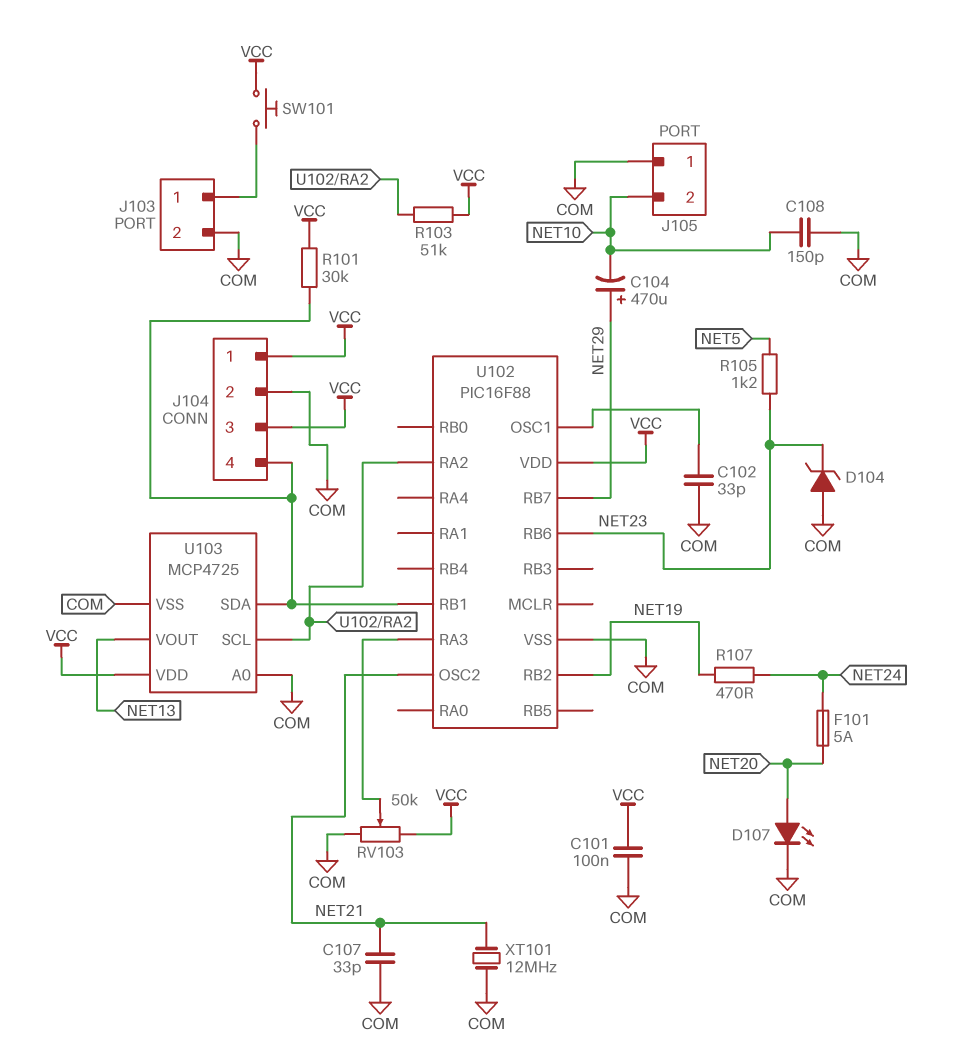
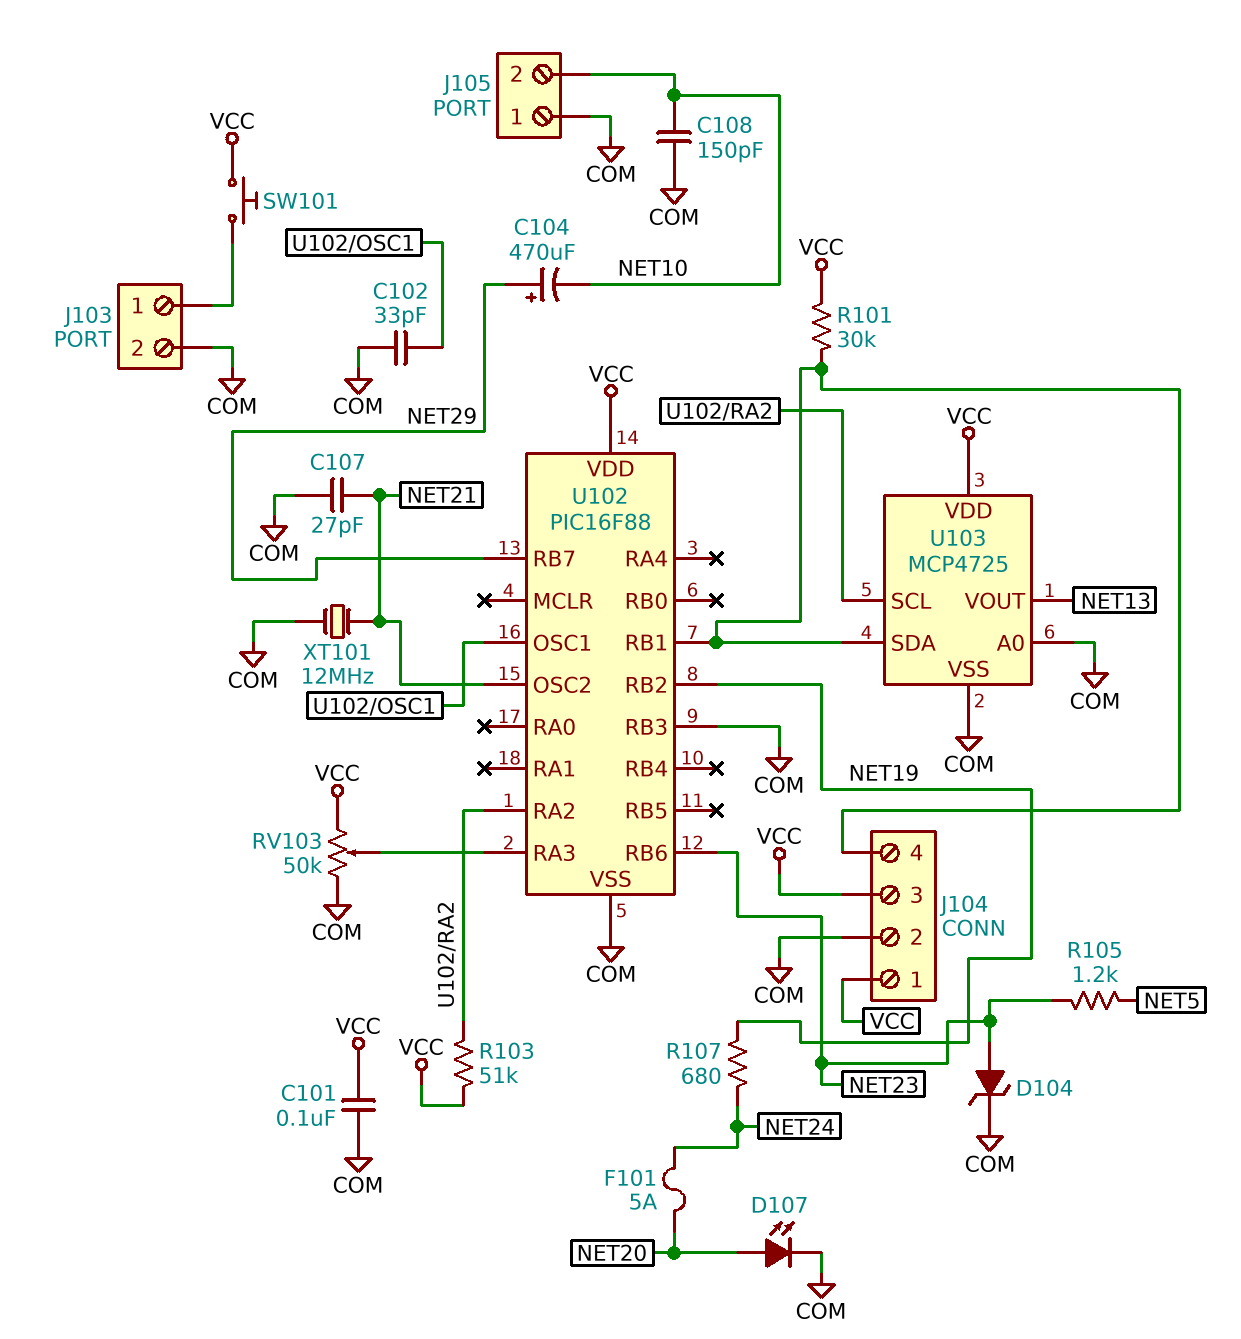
C107: 33pF (COM, NET21) -> 27pF (COM, NET21)
D104: zener (A COM, K NET23) -> zener (A NET23, K COM)
R107: 470 (NET19, NET24) -> 680 (NET19, NET24)
U102 pin RB3: none -> COM

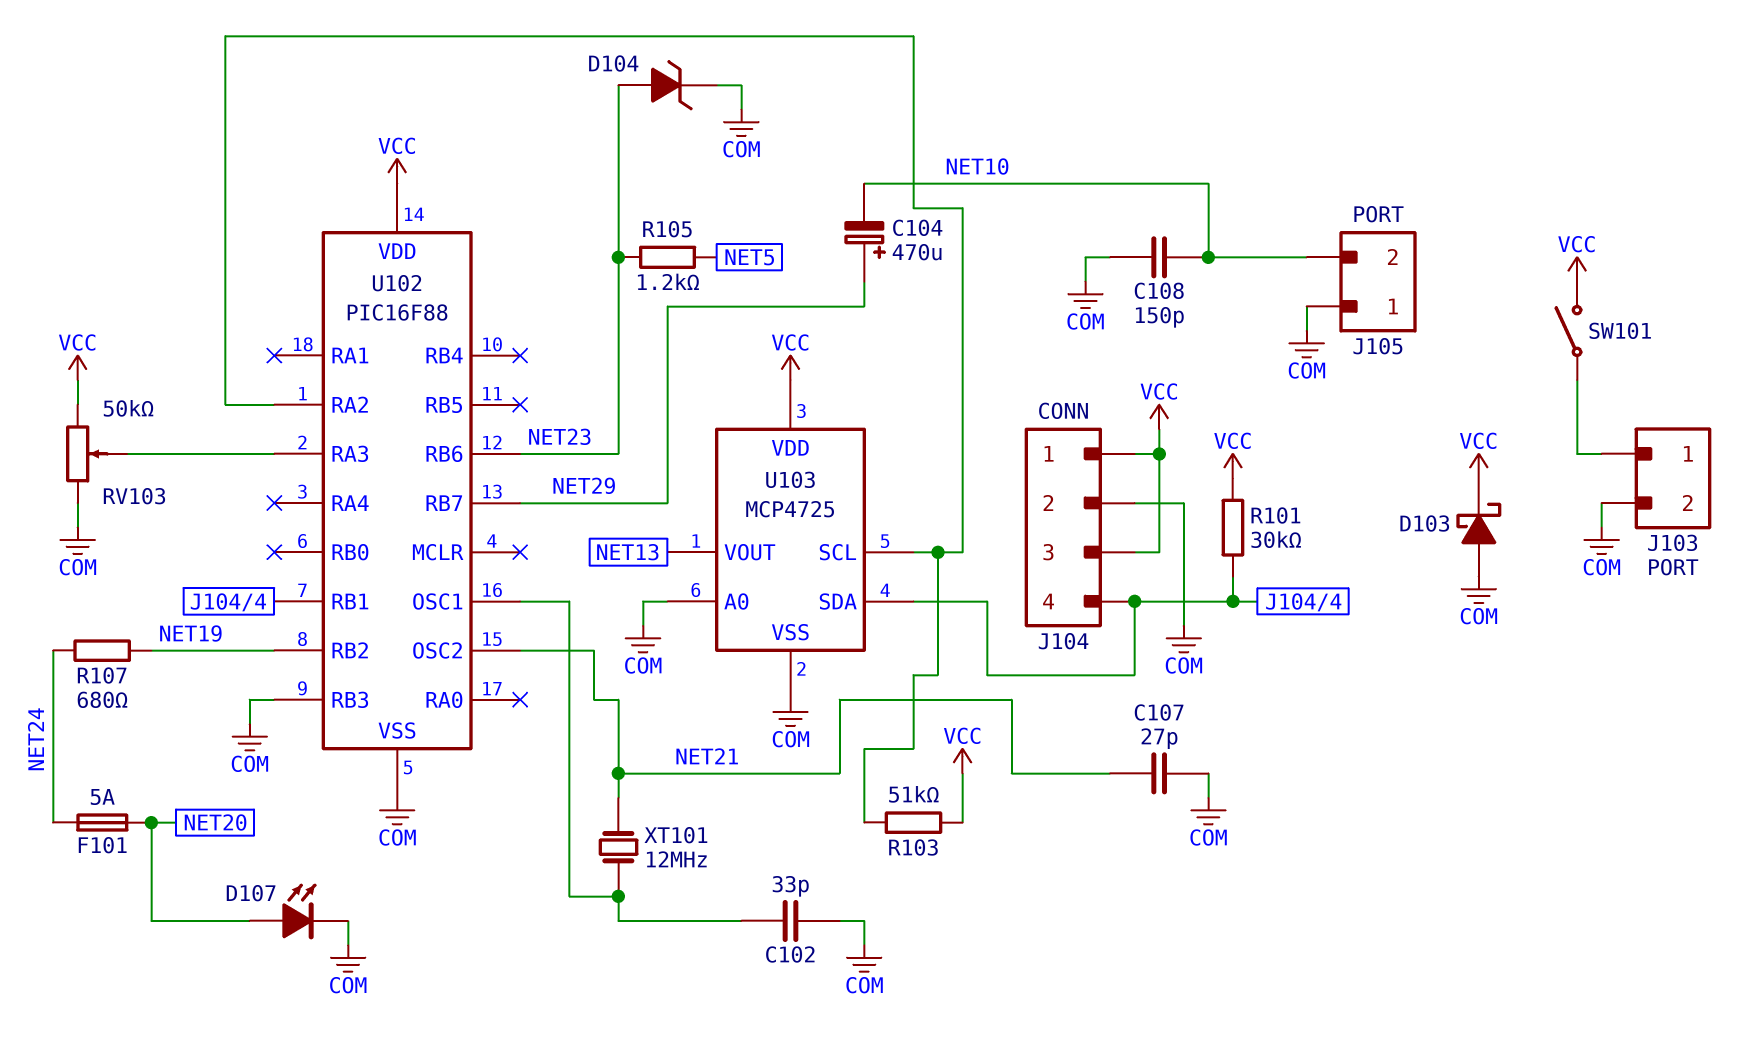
C101: 100nF (COM, VCC) -> none
D103: none -> schottky (A COM, K VCC)
SW101: button (J103/1, VCC) -> switch (J103/1, VCC)
XT101: 12MHz (COM, NET21) -> 12MHz (NET21, U102/OSC1)

